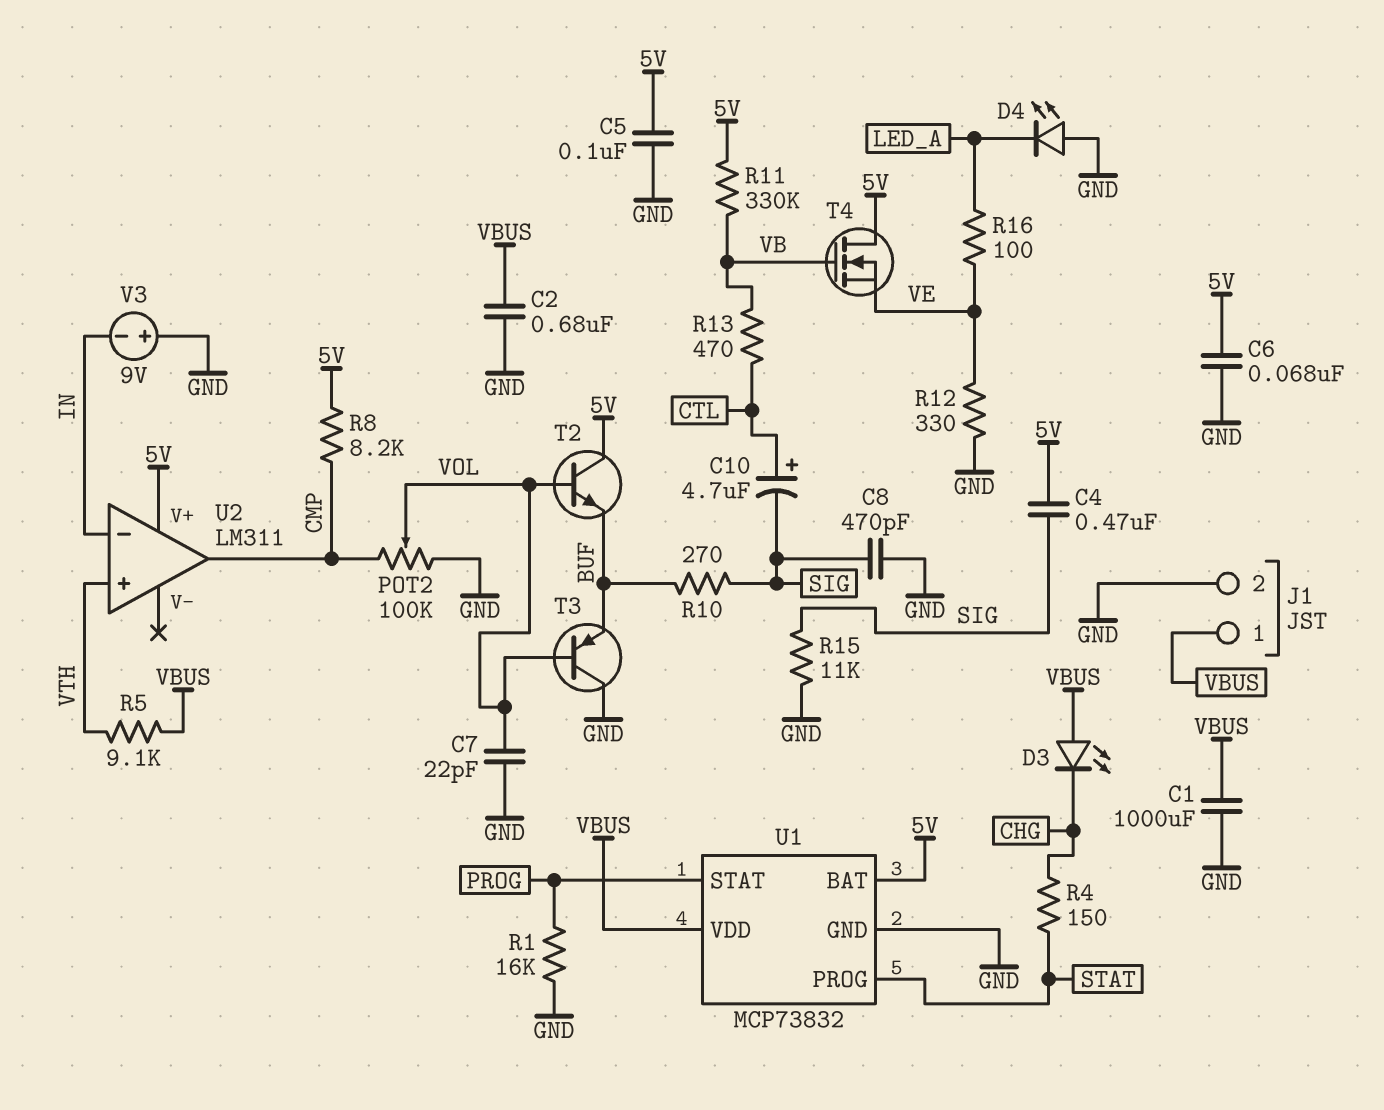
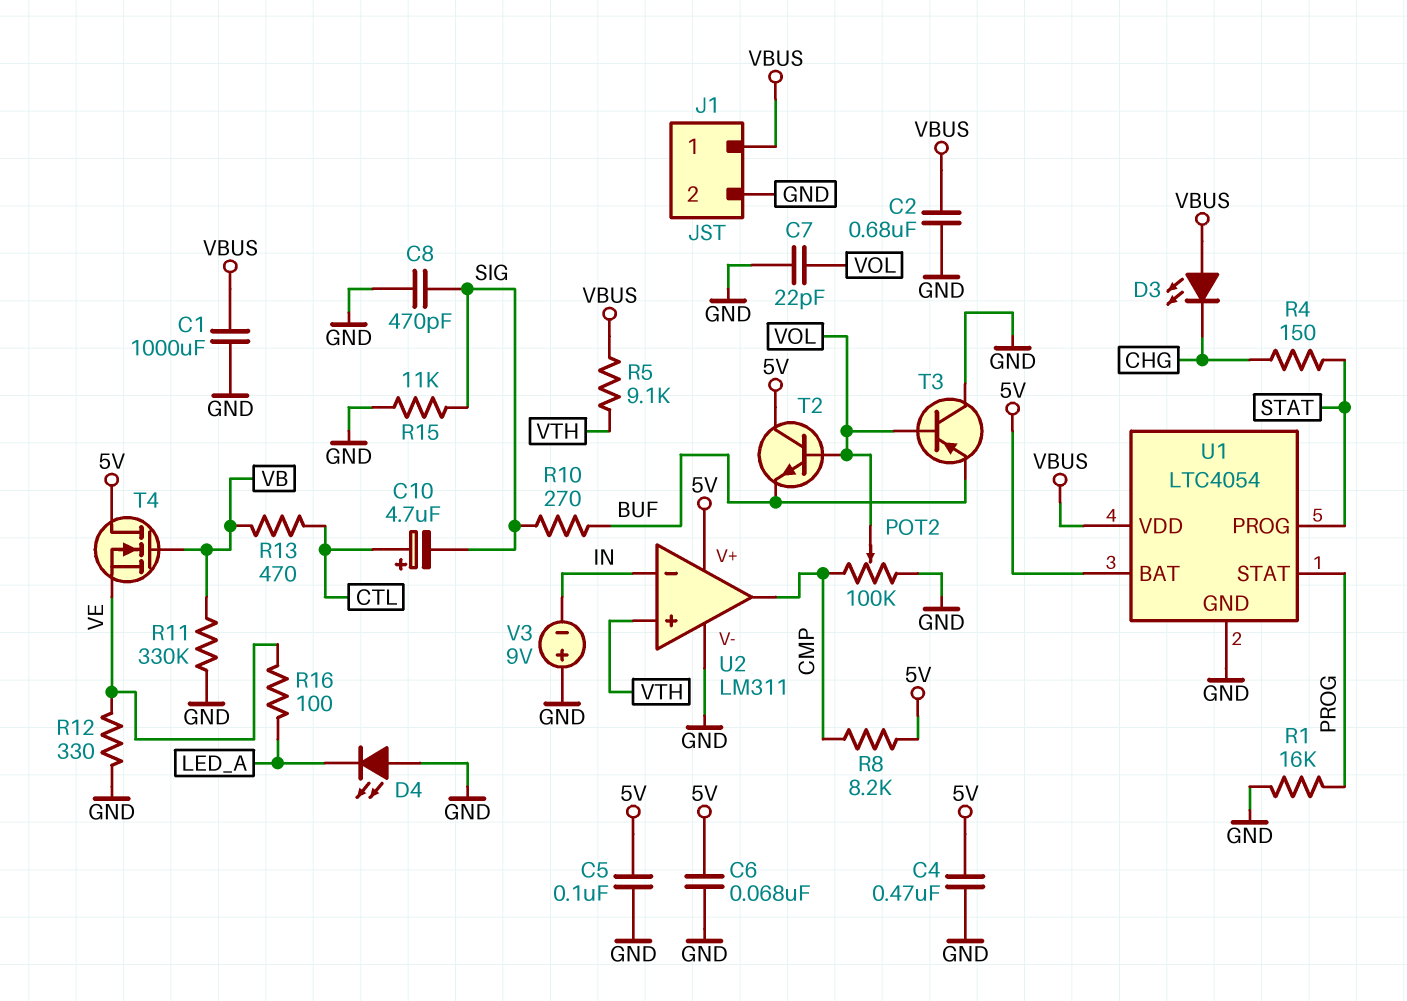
C4: 470nF (5V, SIG) -> 470nF (5V, GND)
R11: 330k (5V, VB) -> 330k (GND, VB)
U1: MCP73832 -> LTC4054
U2 pin V-: none -> GND

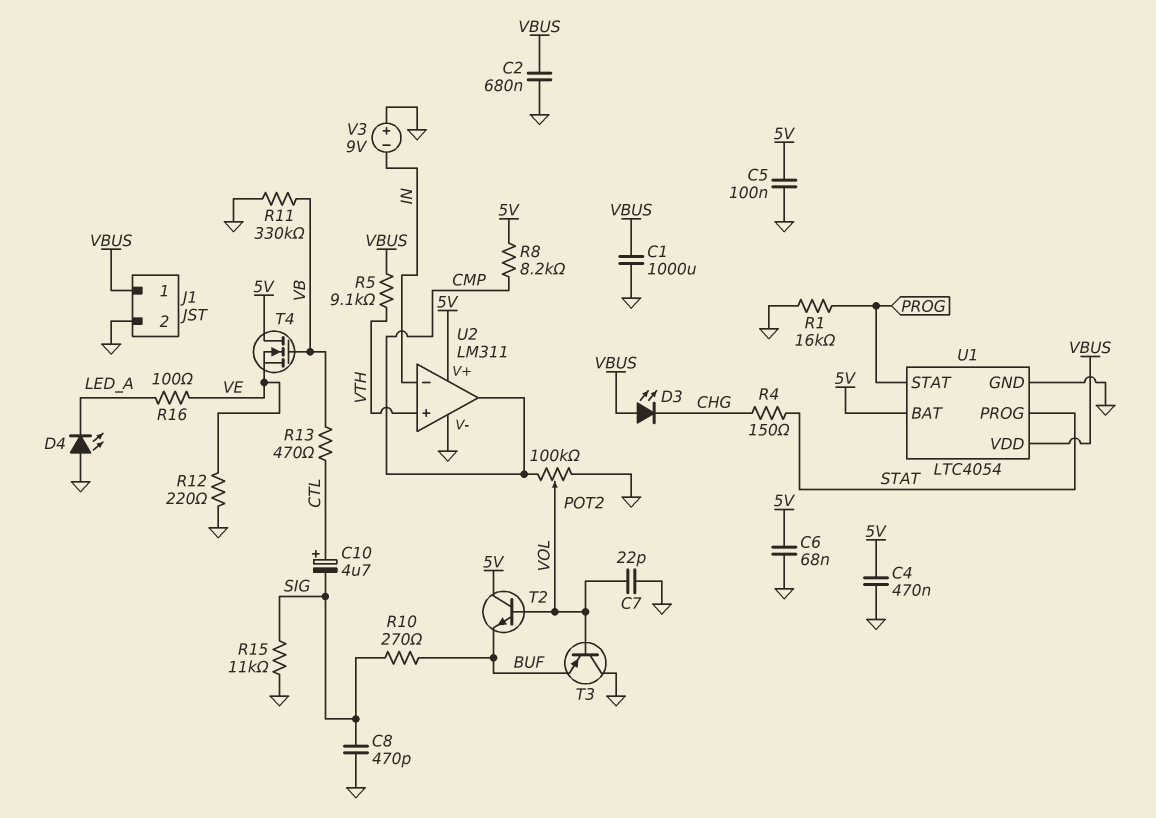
R12: 330 (GND, VE) -> 220 (GND, VE)

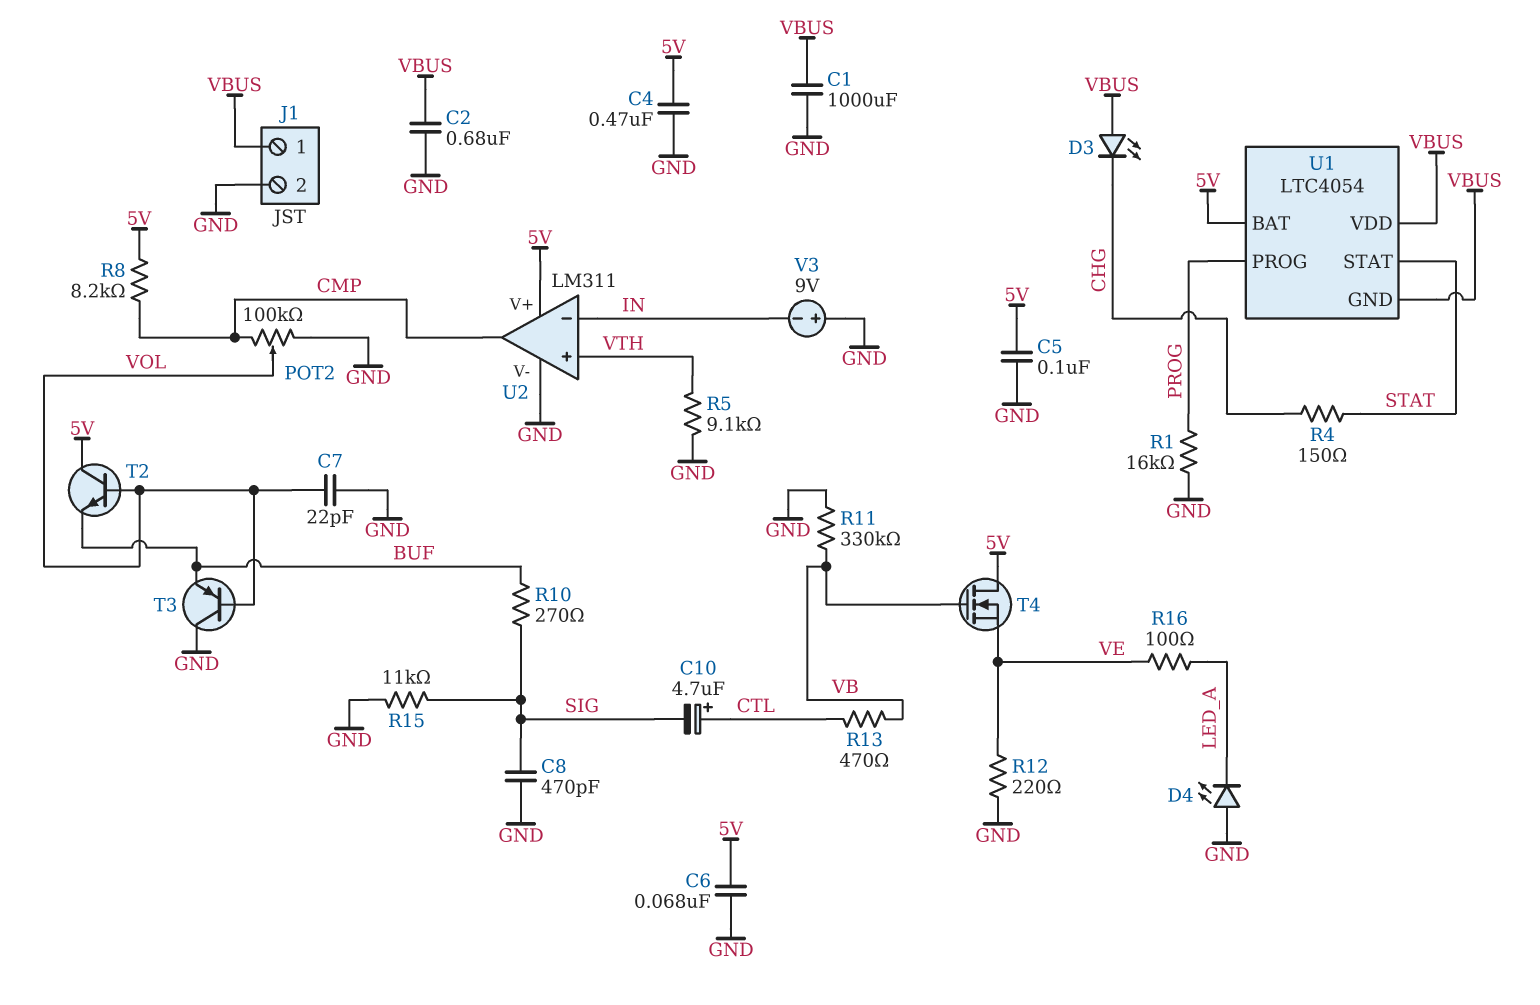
R5: 9.1k (VBUS, VTH) -> 9.1k (GND, VTH)
U1 pin GND: GND -> VBUS
U1 pin PROG: STAT -> PROG
U1 pin STAT: PROG -> STAT

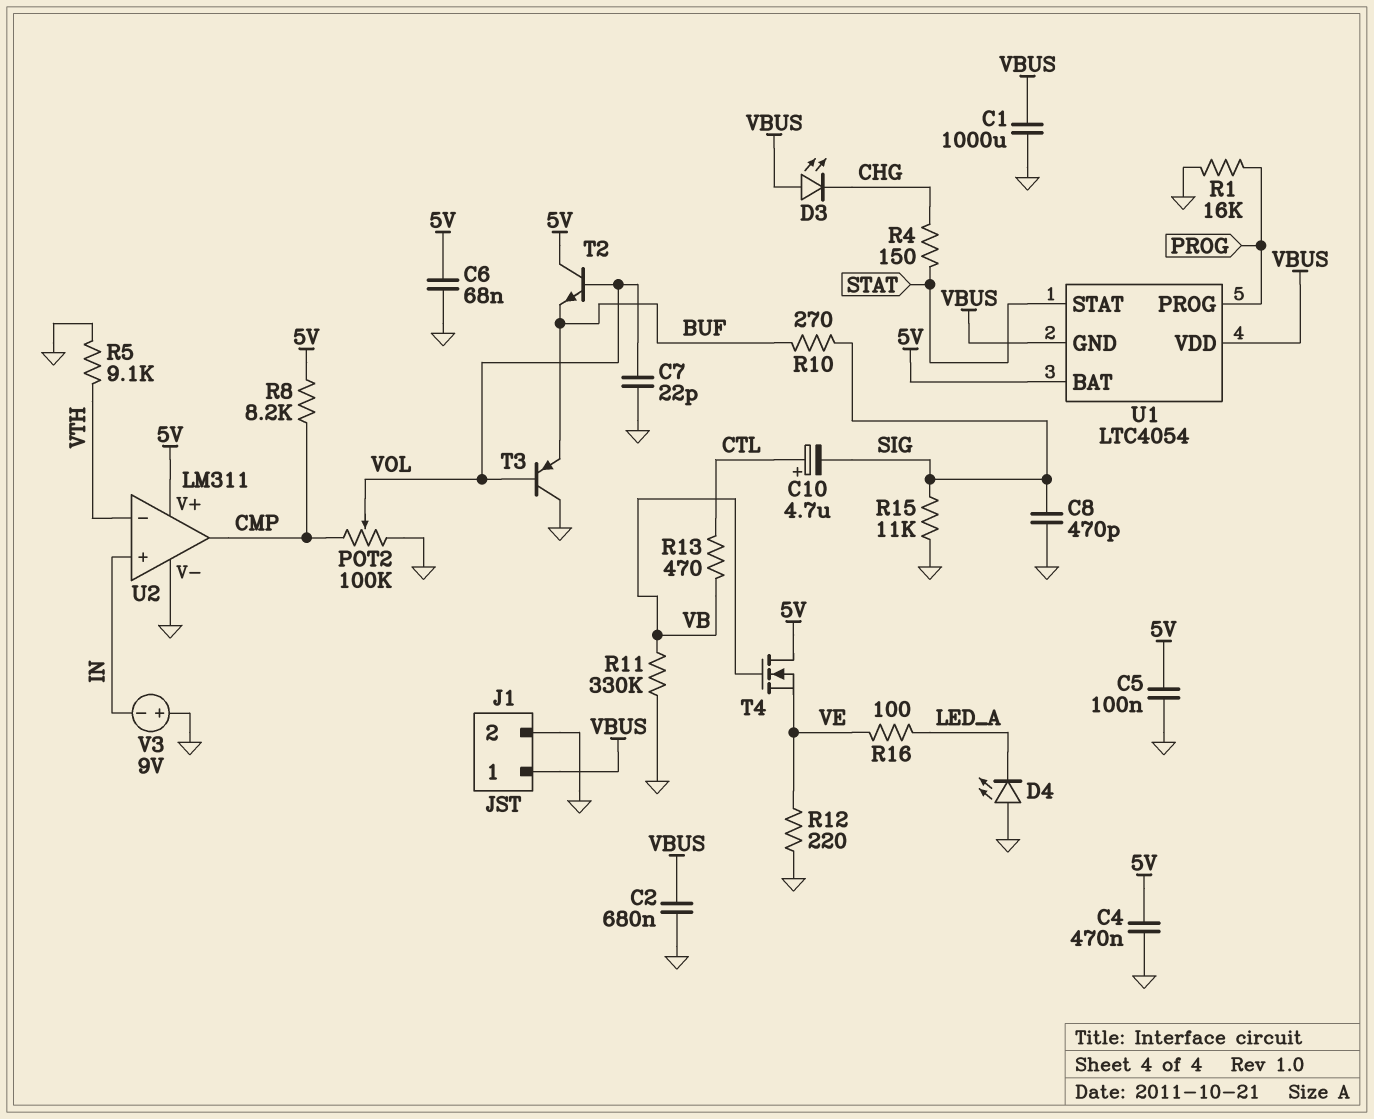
U2 pin in+: VTH -> IN
U2 pin in-: IN -> VTH

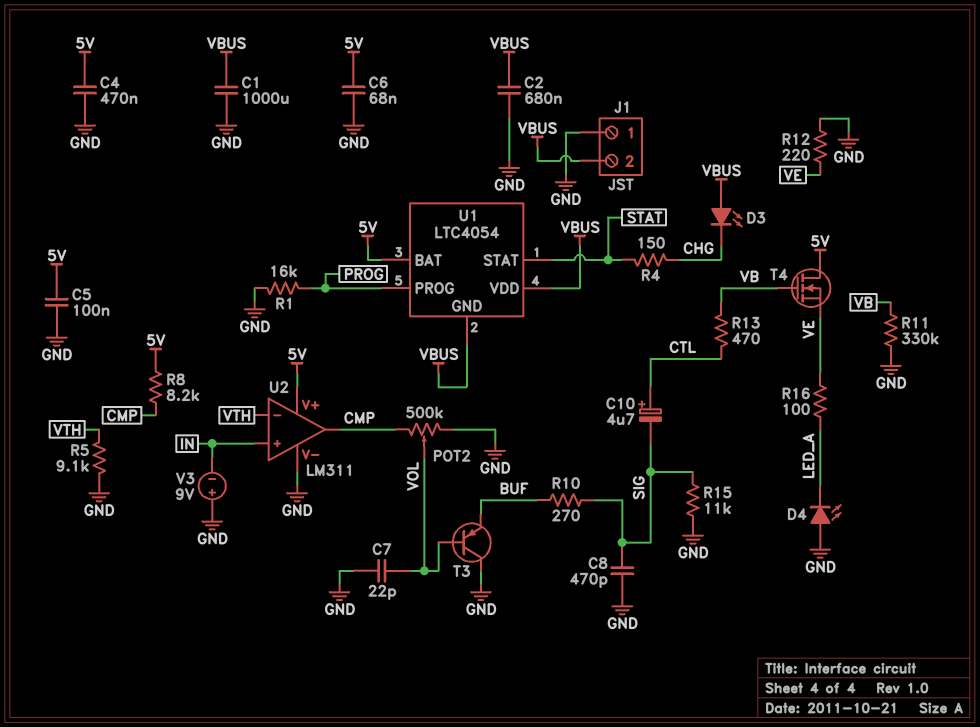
J1 pin 1: VBUS -> GND
J1 pin 2: GND -> VBUS
POT2: 100k (CMP, GND, wiper VOL) -> 500k (CMP, GND, wiper VOL)
T2: NPN (B VOL, C 5V, E BUF) -> none

